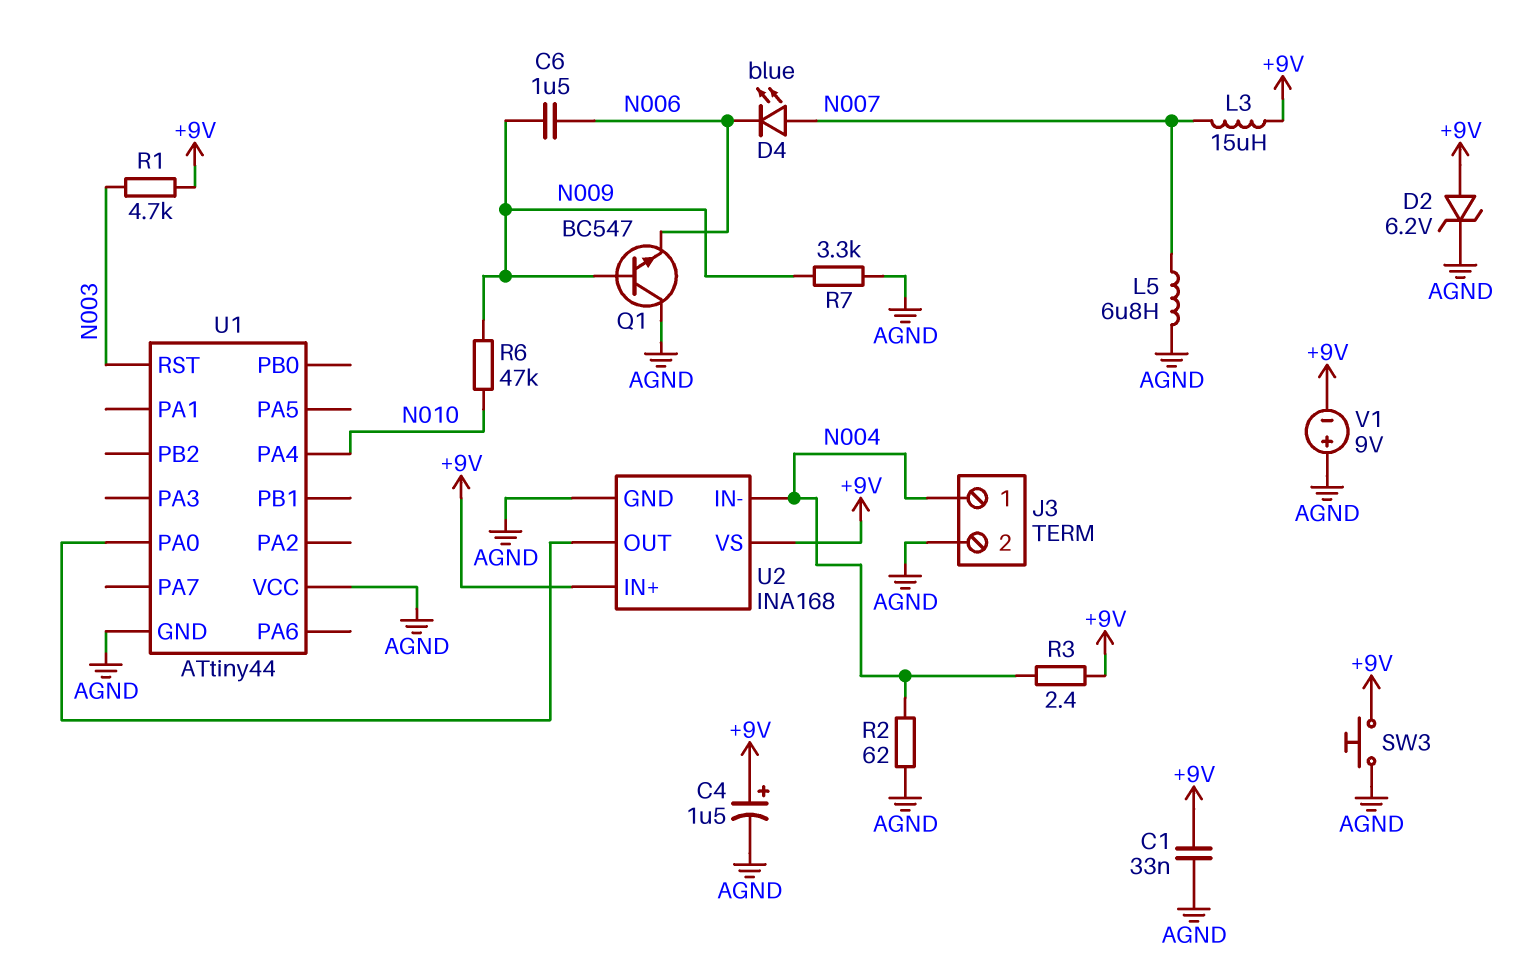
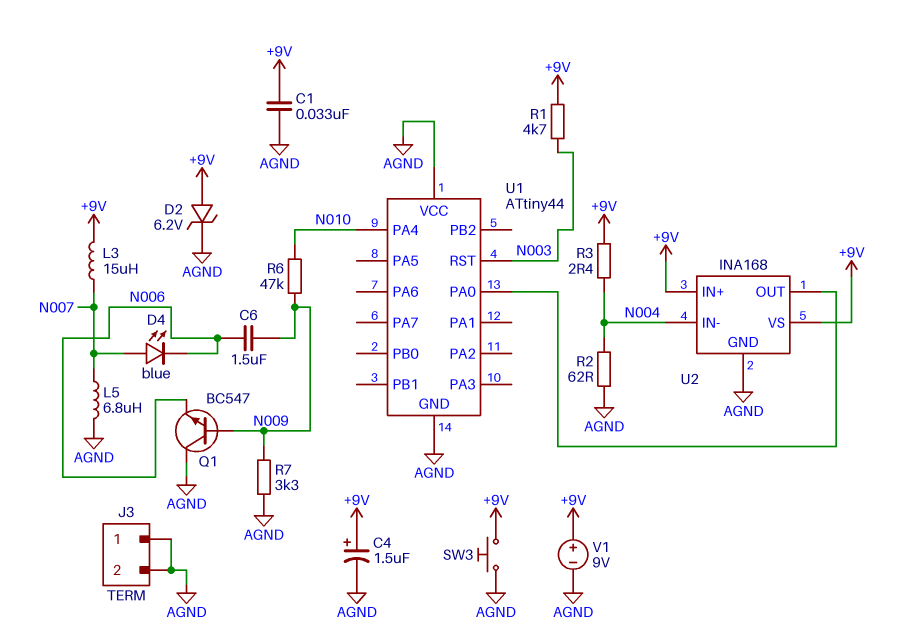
J3 pin 1: N004 -> AGND
V1: 9V (plus AGND, minus +9V) -> 9V (plus +9V, minus AGND)

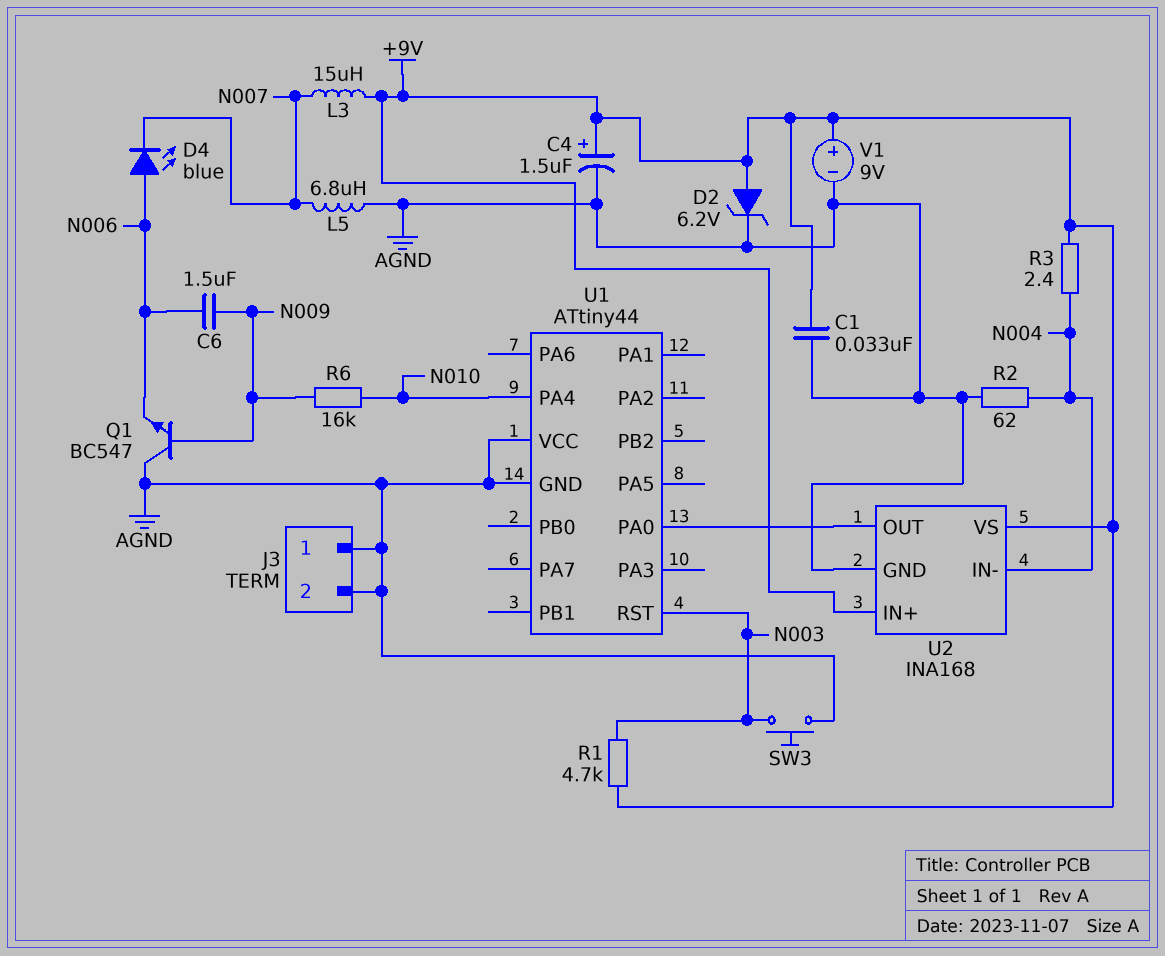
D4: LED blue (A N007, K N006) -> LED blue (A N006, K N007)
R6: 47k (N009, N010) -> 16k (N009, N010)
R7: 3.3k (AGND, N009) -> none
SW3: button (+9V, AGND) -> button (AGND, N003)

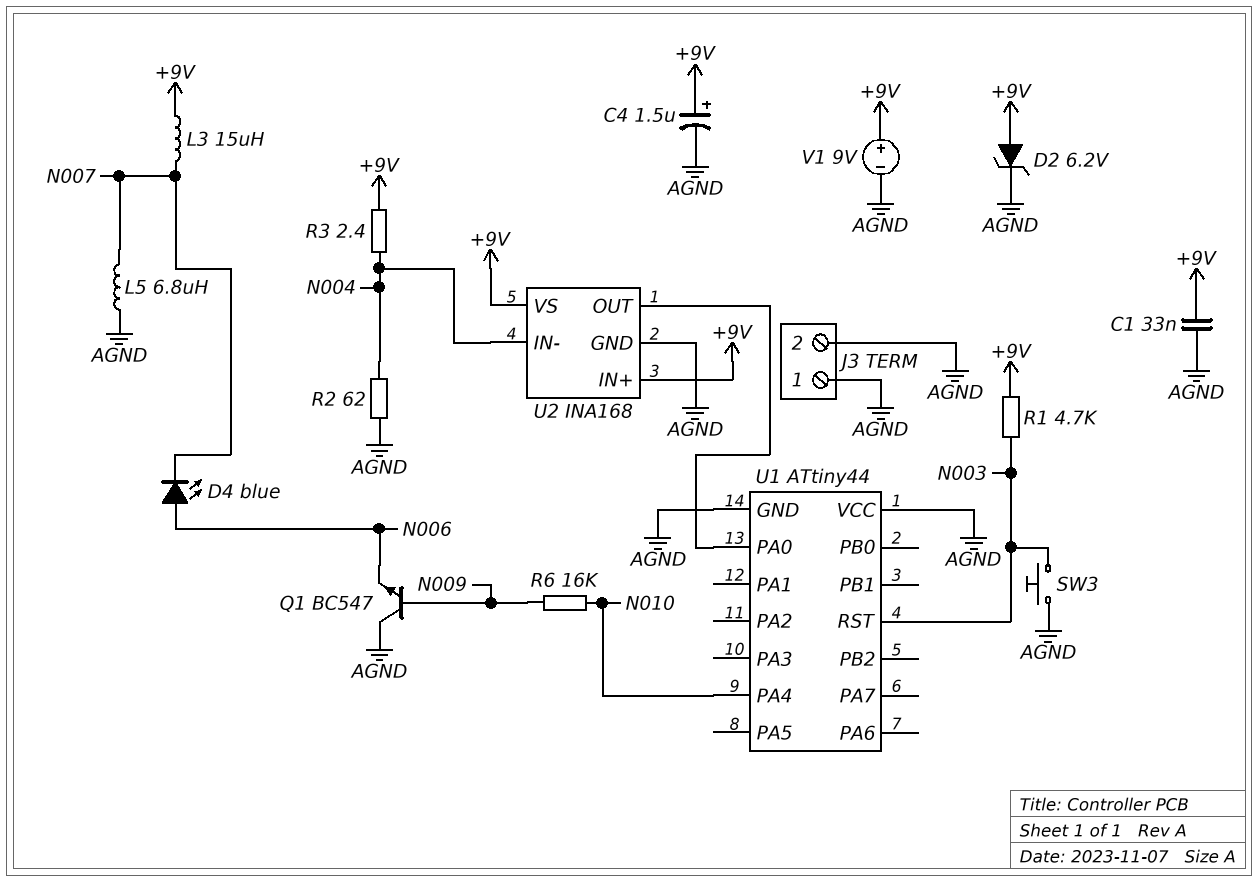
C6: 1.5uF (N006, N009) -> none

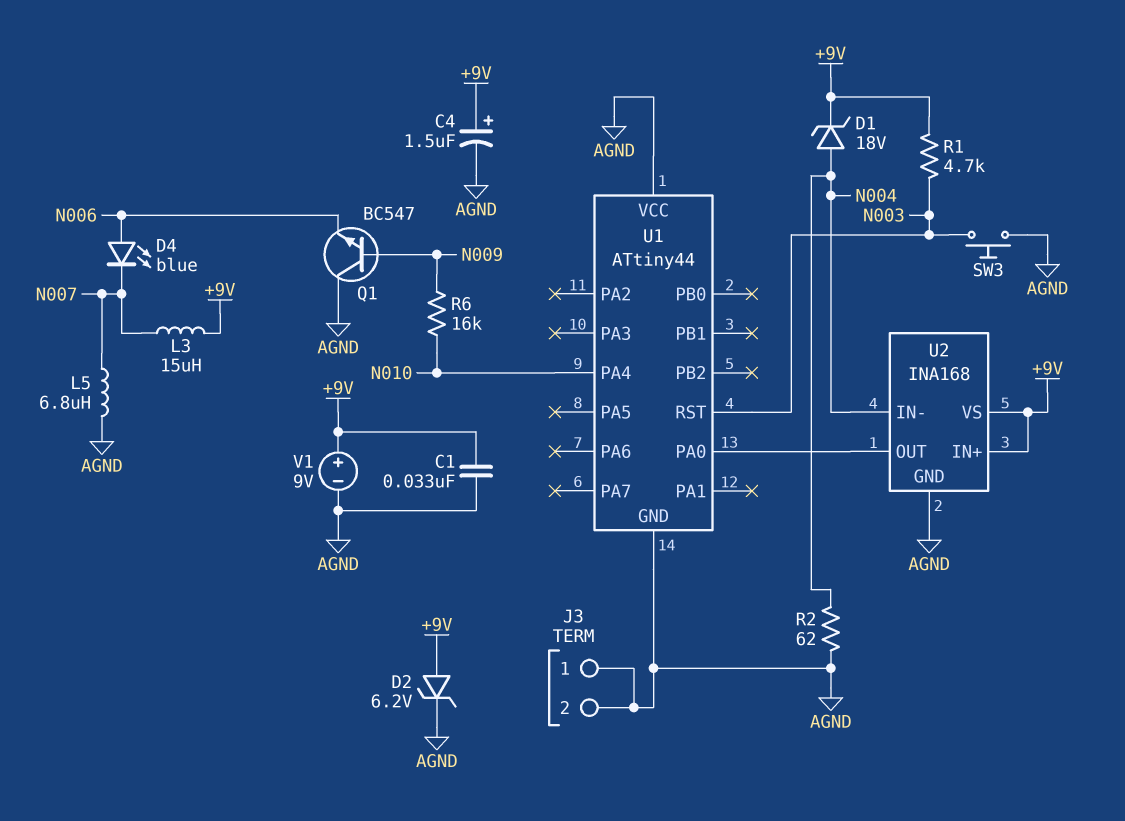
D1: none -> zener 18V (A N004, K +9V)
R3: 2.4 (+9V, N004) -> none

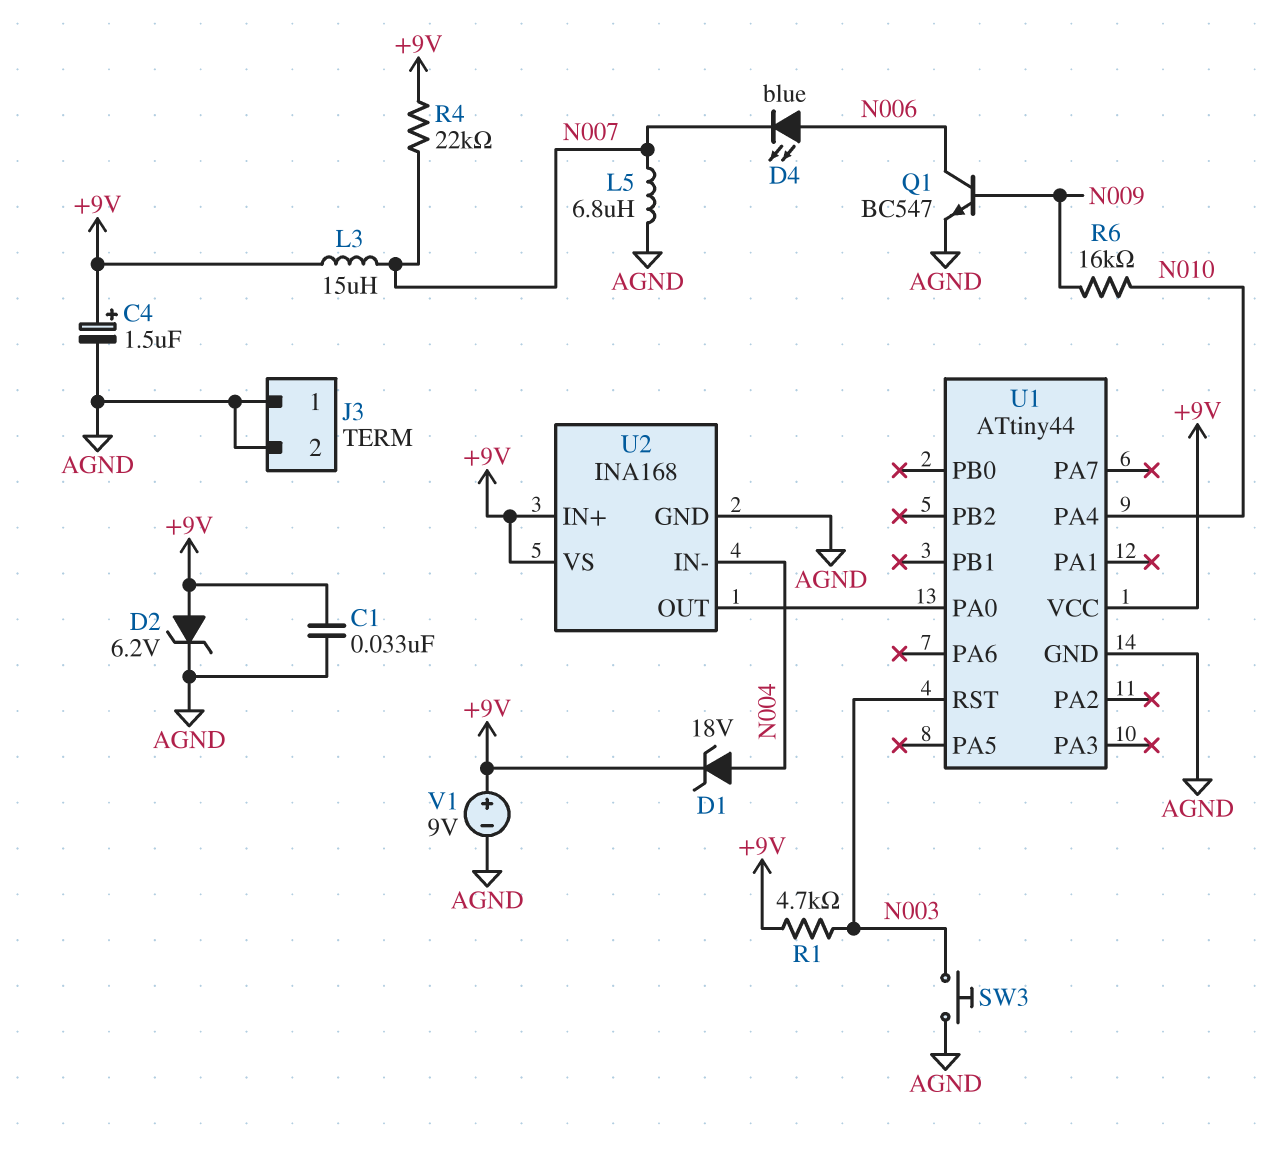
Q1: NPN BC547 (B N009, C AGND, E N006) -> NPN BC547 (B N009, C N006, E AGND)
R2: 62 (AGND, N004) -> none
R4: none -> 22k (+9V, N007)
U1 pin VCC: AGND -> +9V

